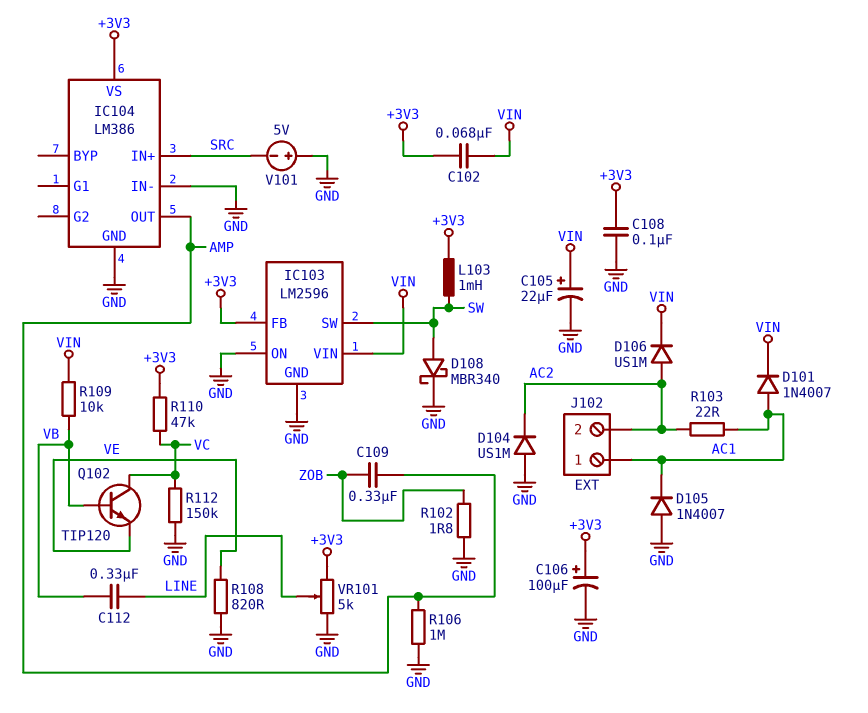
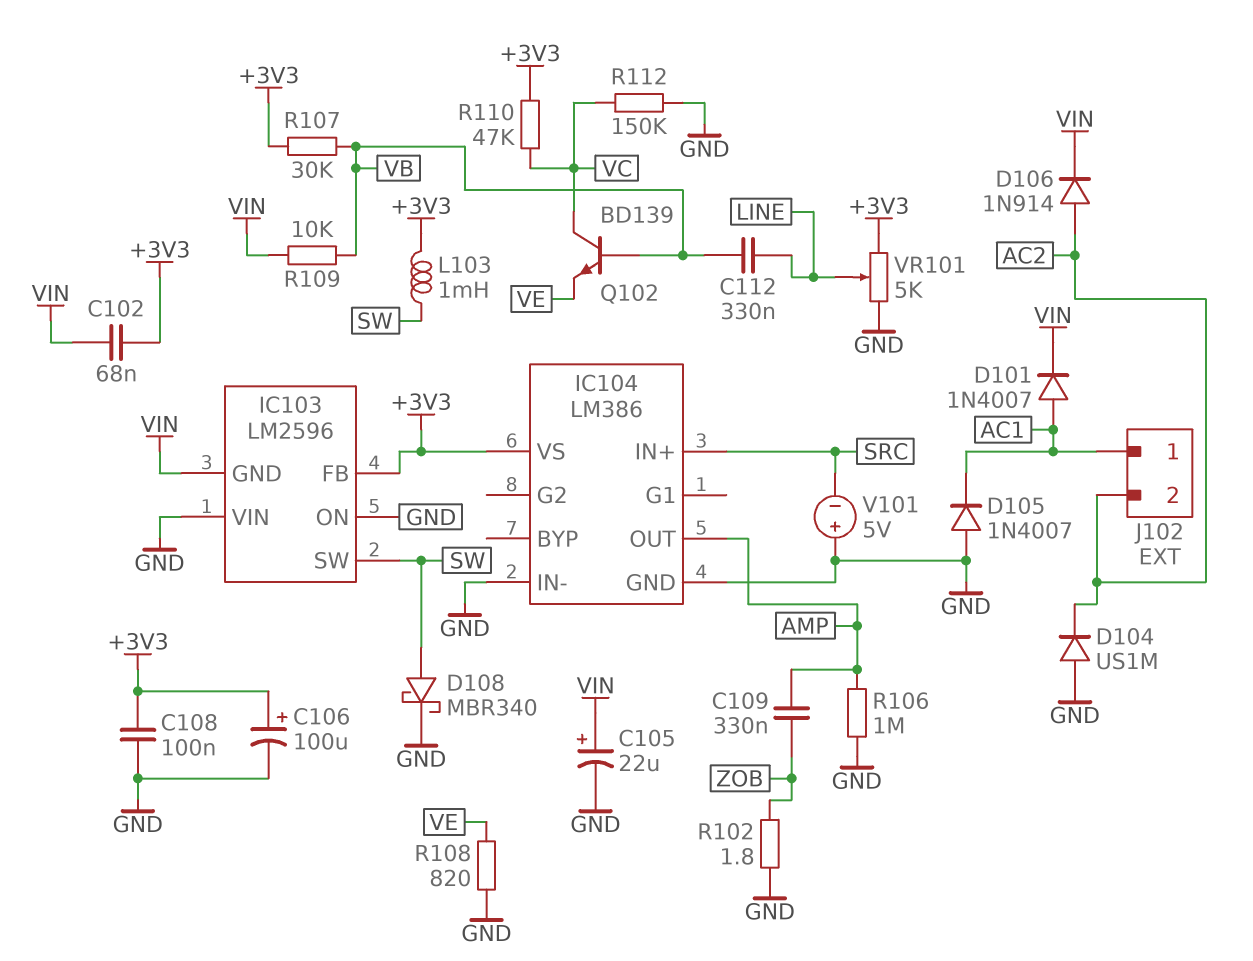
D106: diode US1M (A AC2, K VIN) -> diode 1N914 (A AC2, K VIN)
IC103 pin GND: GND -> VIN
IC103 pin VIN: VIN -> GND
Q102: NPN TIP120 (B VB, C VC, E VE) -> NPN BD139 (B VB, C VC, E VE)
R103: 22 (AC1, AC2) -> none
R107: none -> 30k (+3V3, VB)

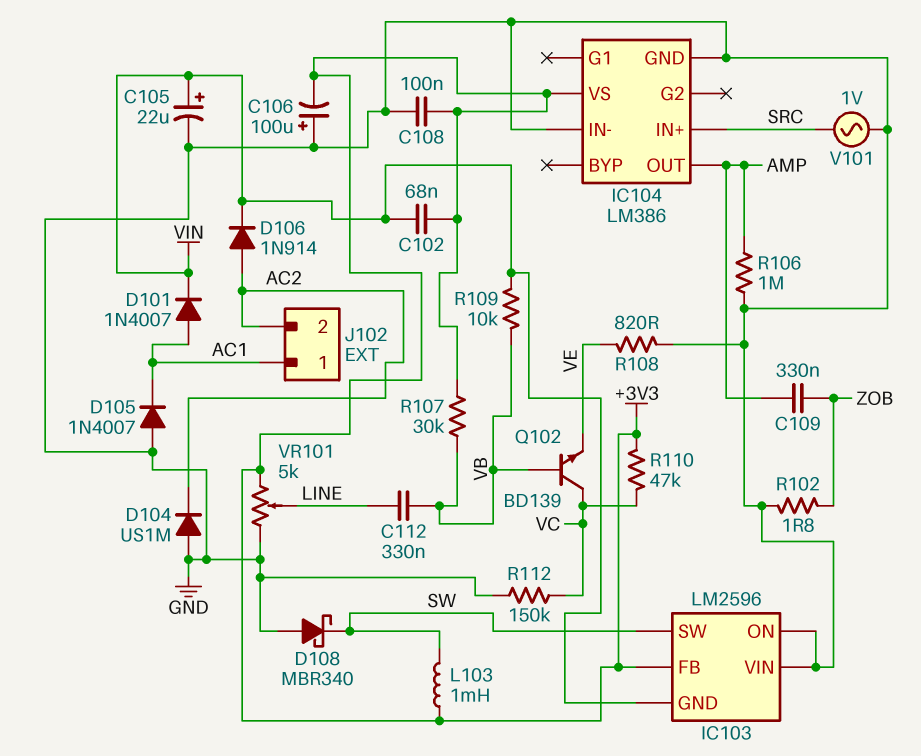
C106: 100uF (plus +3V3, minus GND) -> 100uF (plus GND, minus +3V3)
D108: schottky MBR340 (A SW, K GND) -> schottky MBR340 (A GND, K SW)
V101: 5V (plus GND, minus SRC) -> AC 1V (GND, SRC)

